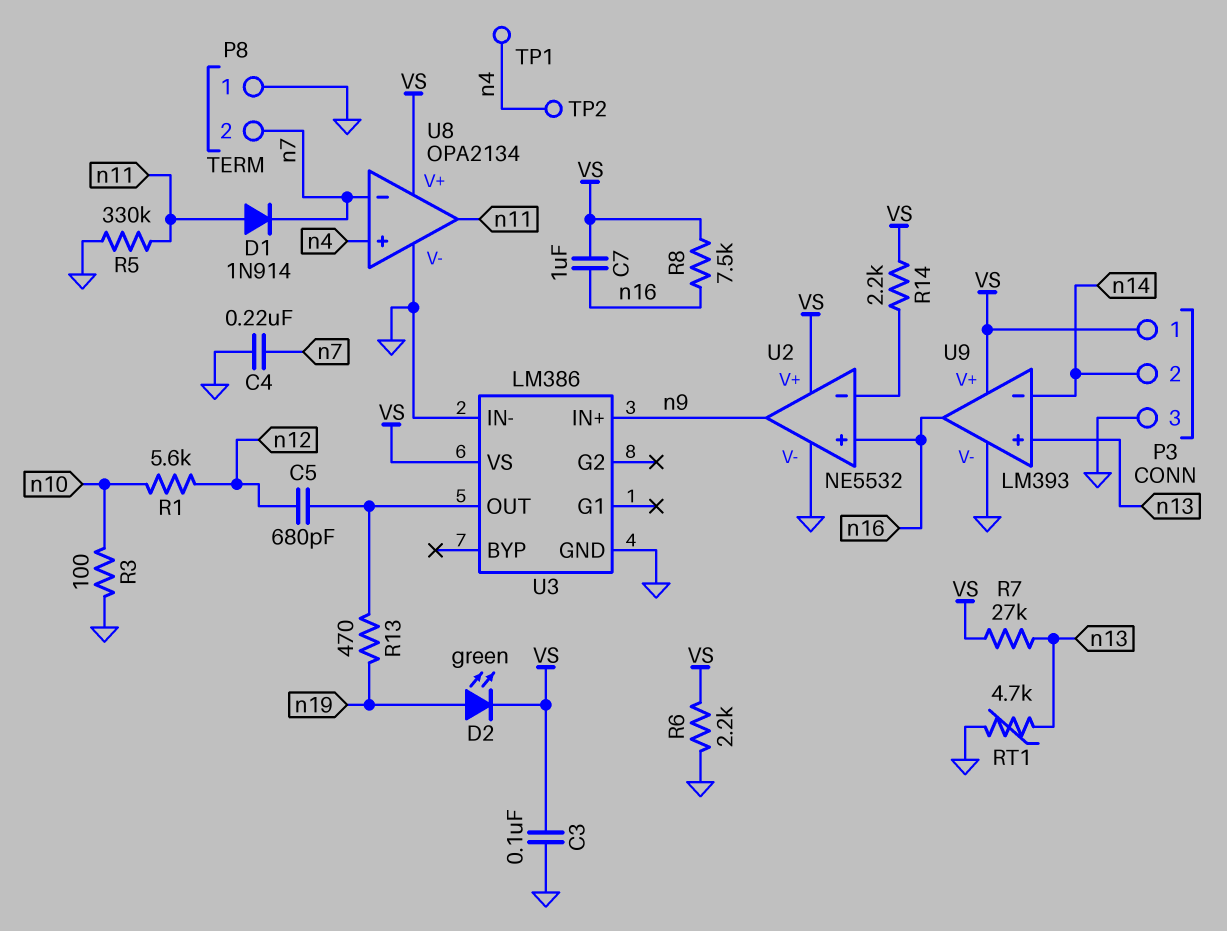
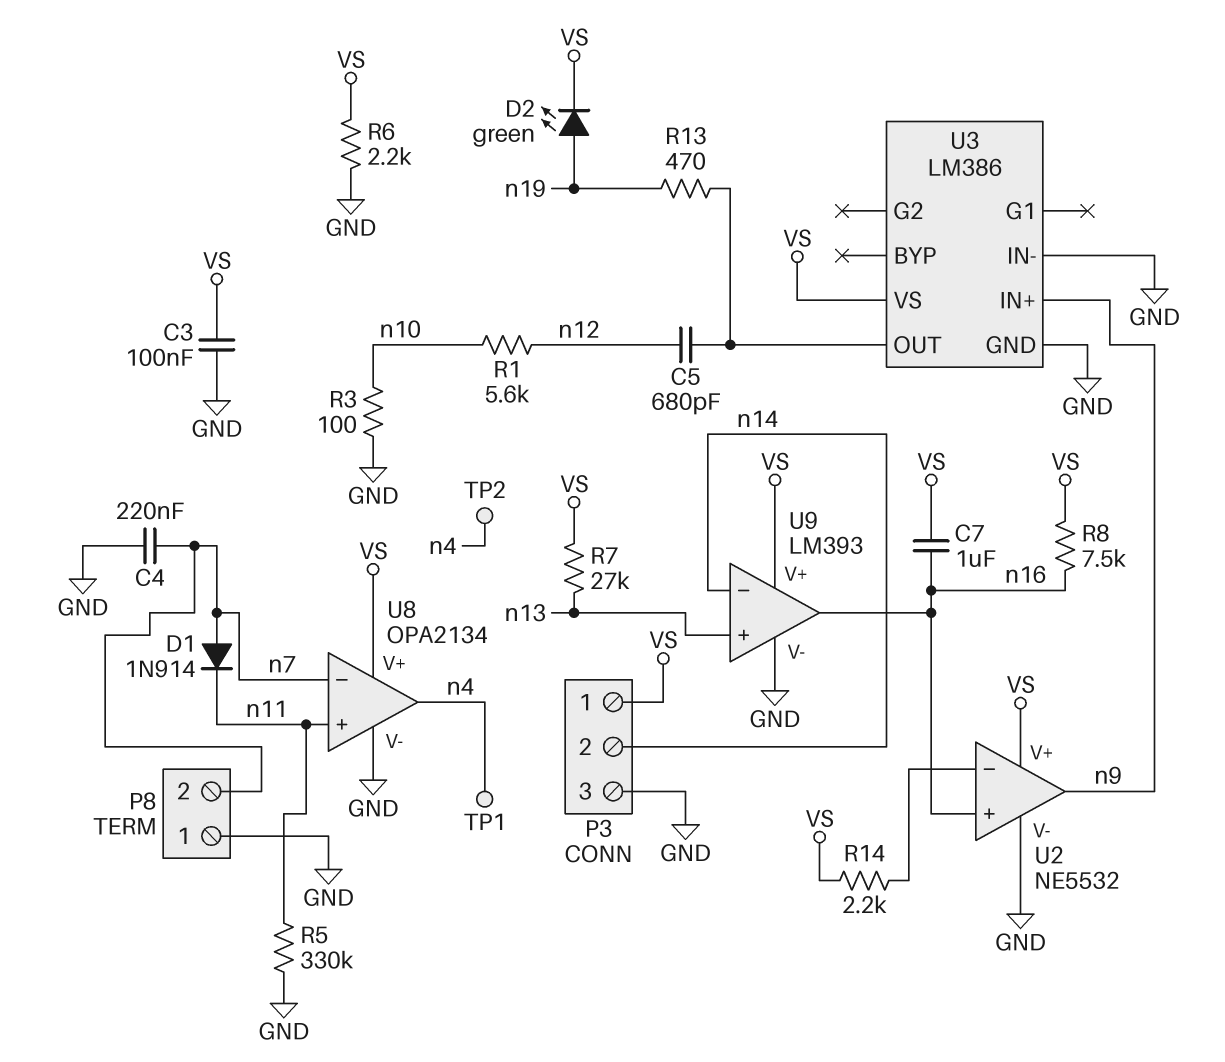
D1: diode 1N914 (A n11, K n7) -> diode 1N914 (A n7, K n11)
RT1: 4.7k (GND, n13) -> none
U8 pin in+: n4 -> n11
U8 pin out: n11 -> n4

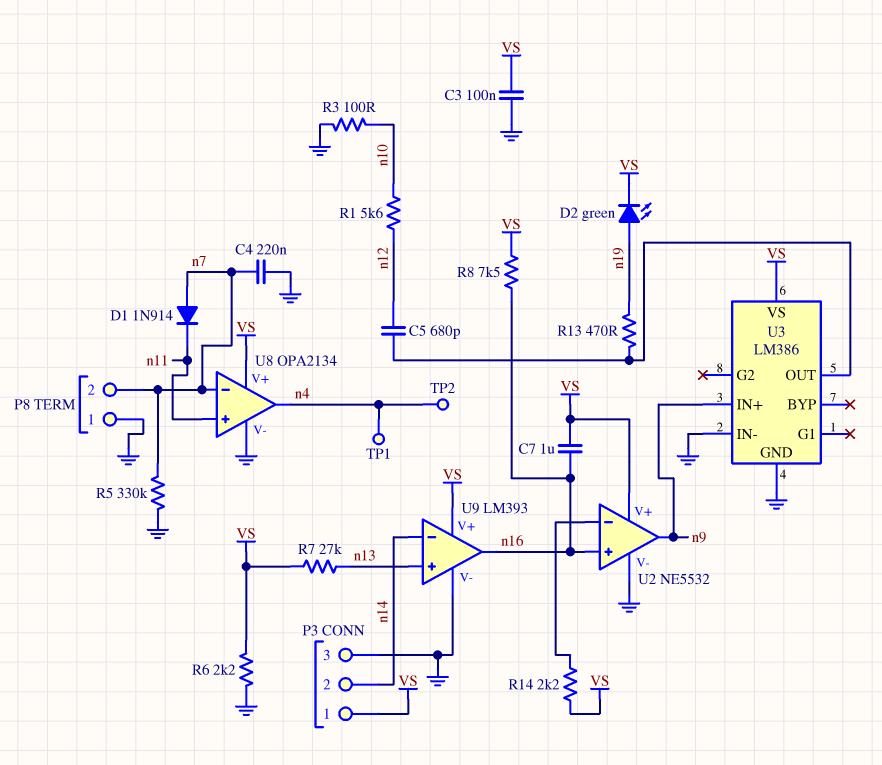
R5: 330k (GND, n11) -> 330k (GND, n7)

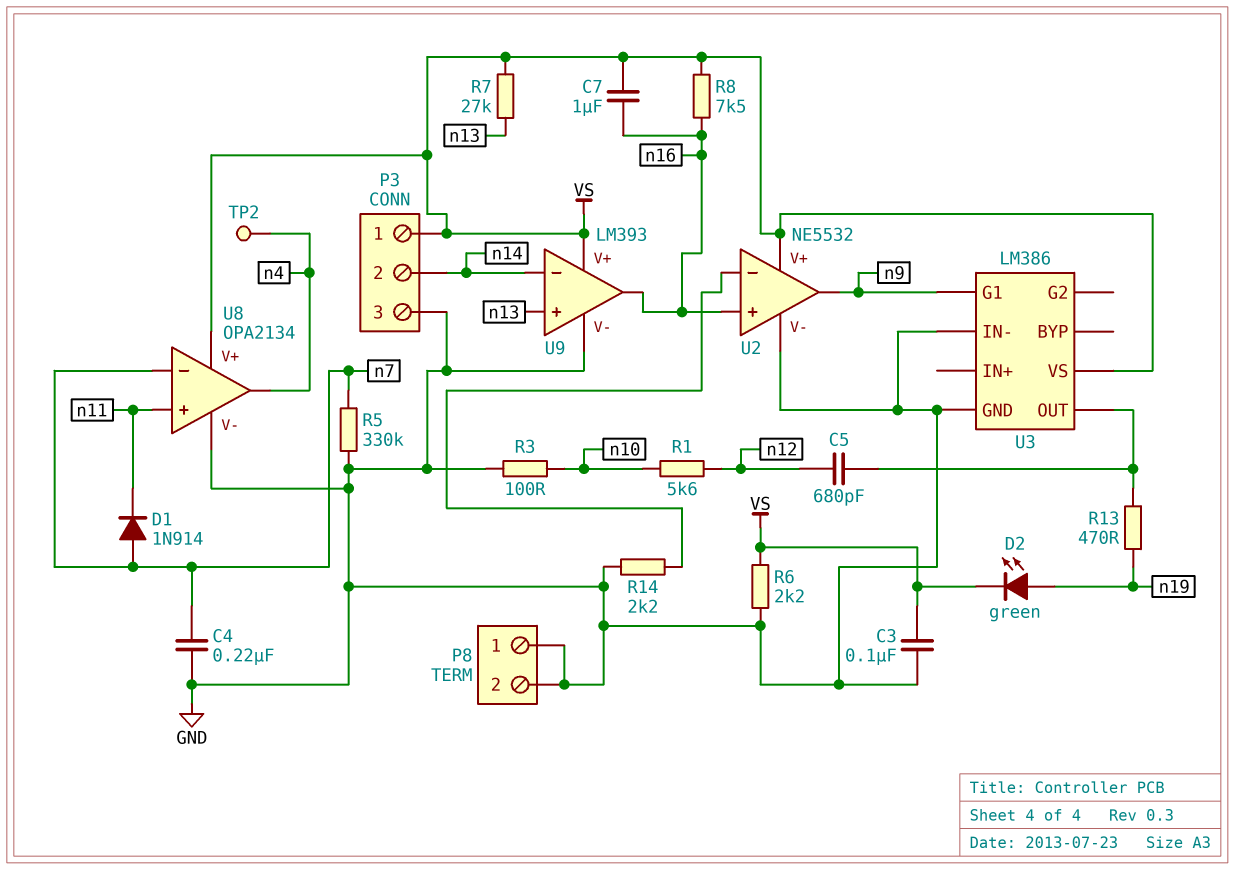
P8 pin 2: n7 -> GND
R14: 2.2k (U2/in-, VS) -> 2.2k (GND, U2/in-)
TP1: test point (n4) -> none
U3 pin G1: none -> n9
U3 pin IN+: n9 -> none

